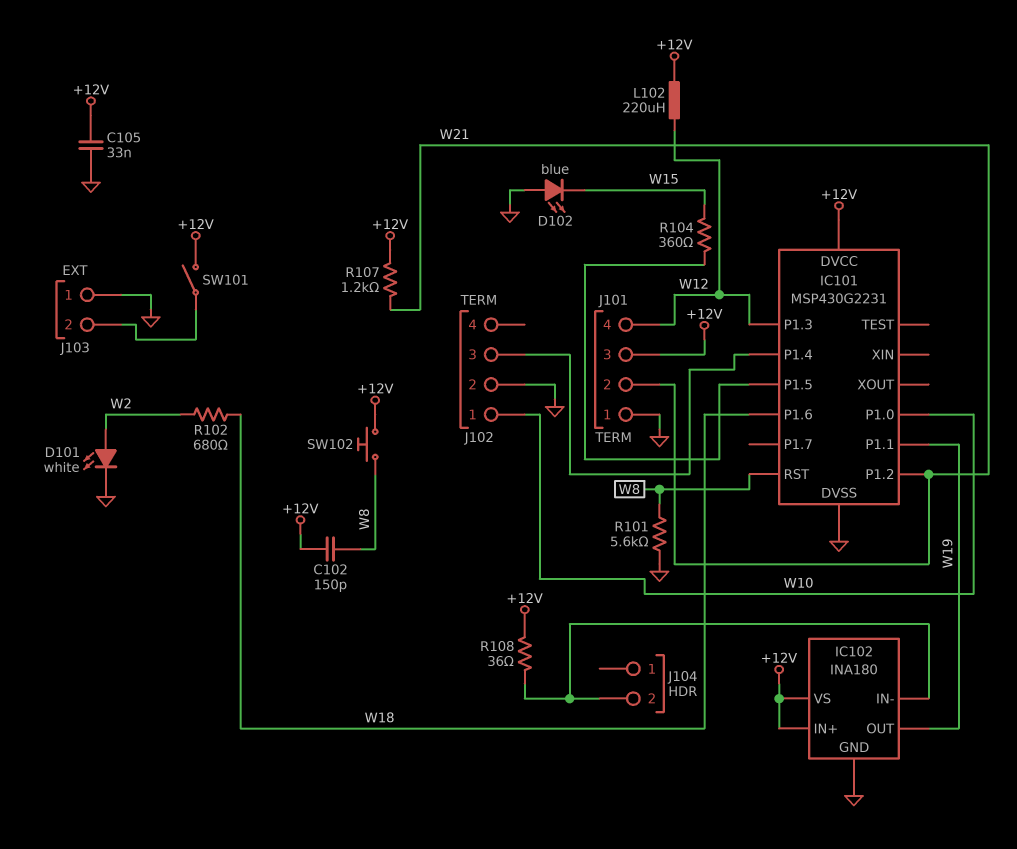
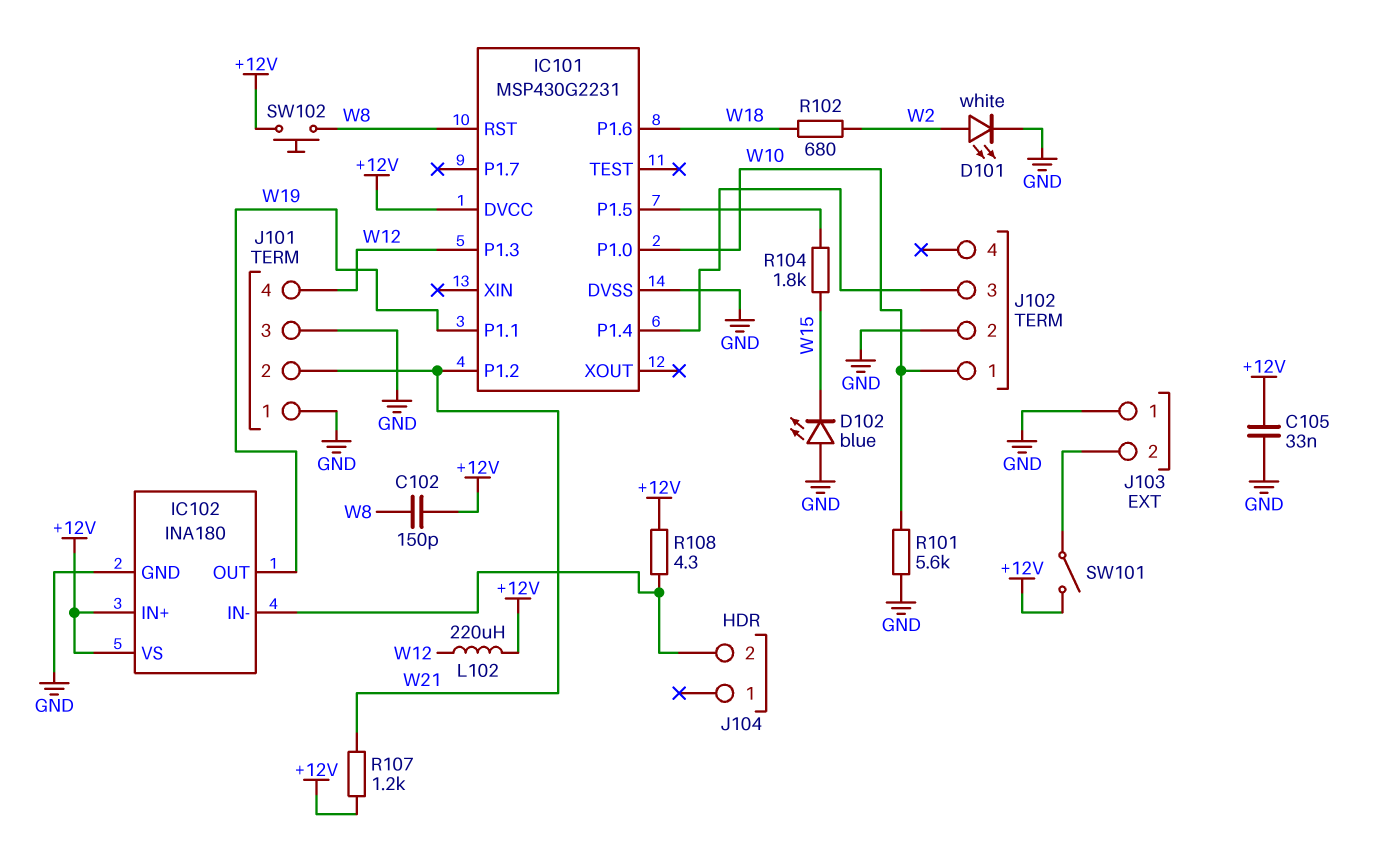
J101 pin 3: +12V -> GND
R101: 5.6k (GND, W8) -> 5.6k (GND, W10)
R104: 360 (IC101/P1.5, W15) -> 1.8k (IC101/P1.5, W15)
R108: 36 (+12V, IC102/IN-) -> 4.3 (+12V, IC102/IN-)

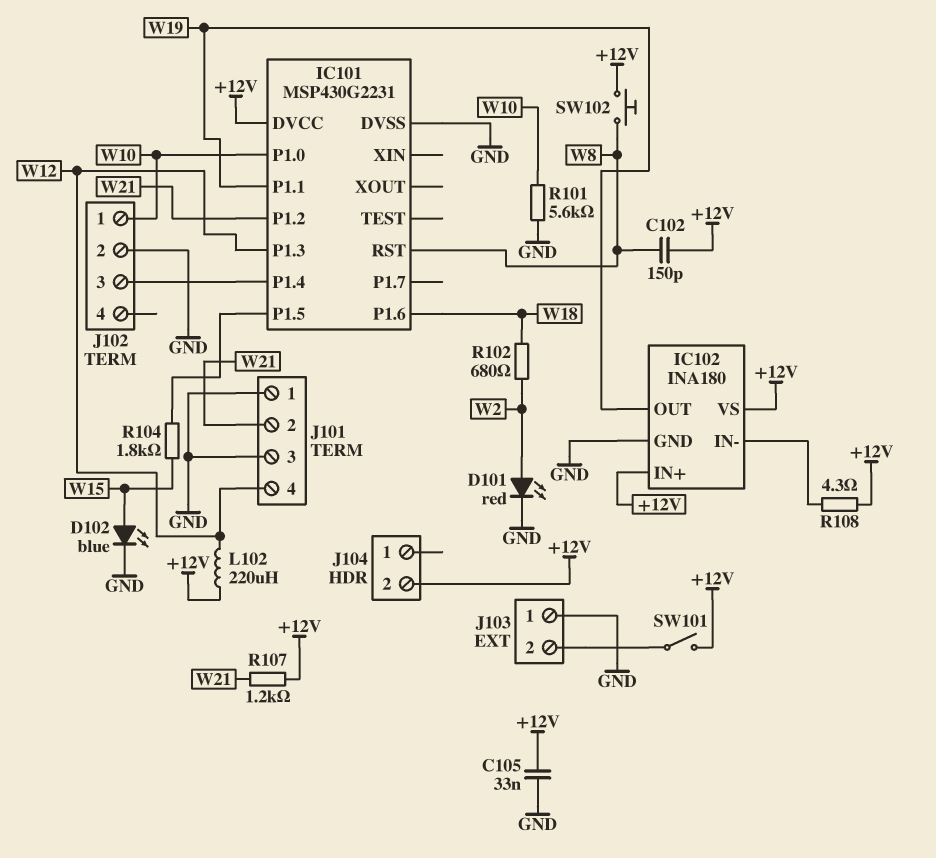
D101: LED white (A W2, K GND) -> LED red (A W2, K GND)
D102: LED blue (A GND, K W15) -> LED blue (A W15, K GND)
J104 pin 2: IC102/IN- -> +12V

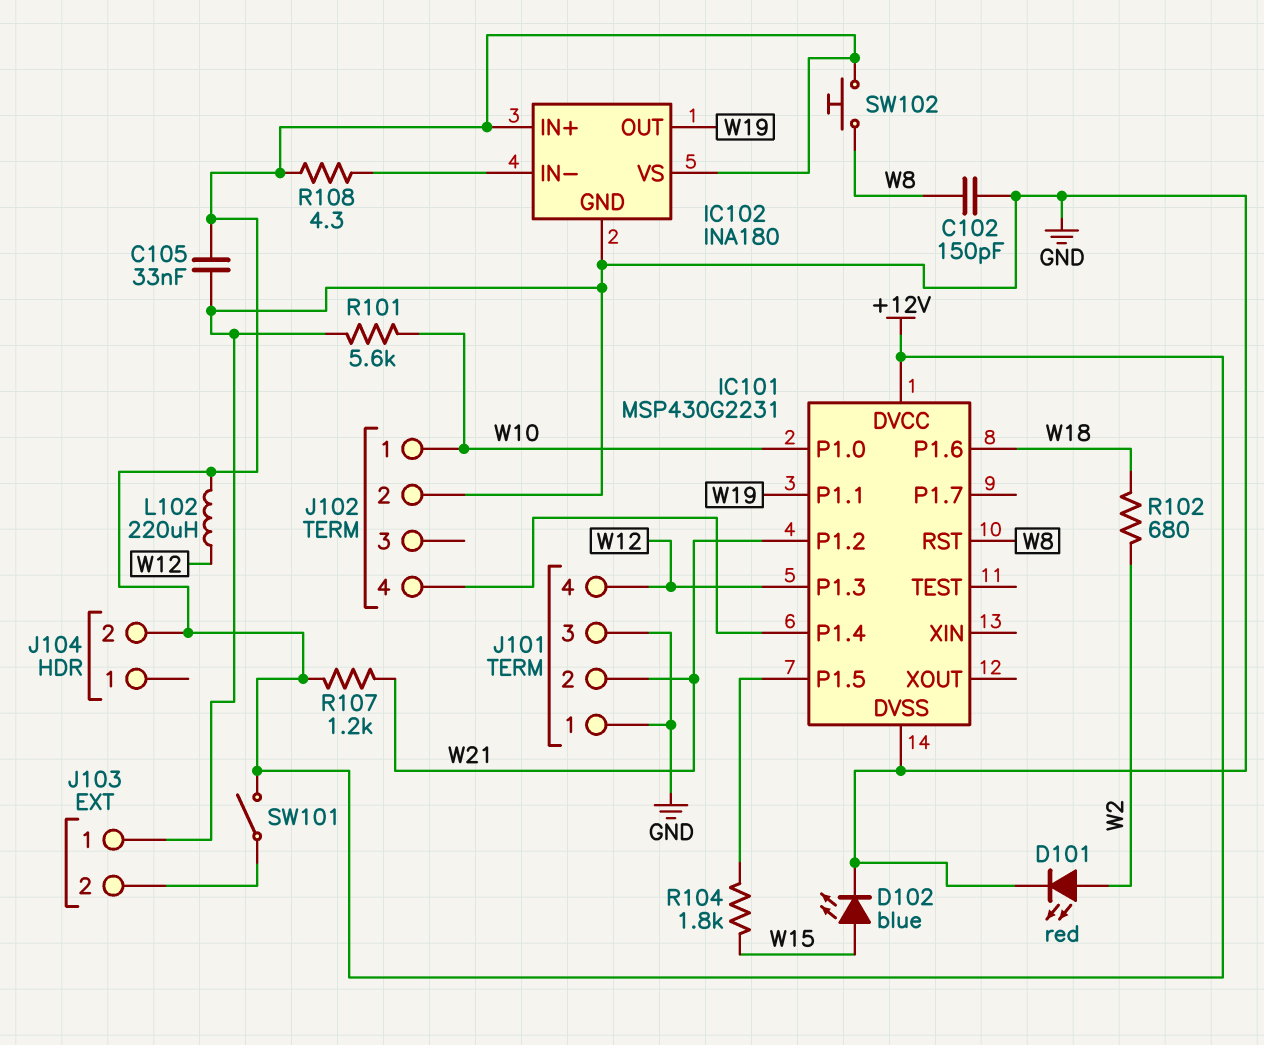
C102: 150pF (+12V, W8) -> 150pF (GND, W8)
J102 pin 3: IC101/P1.4 -> none
J102 pin 4: none -> IC101/P1.4

